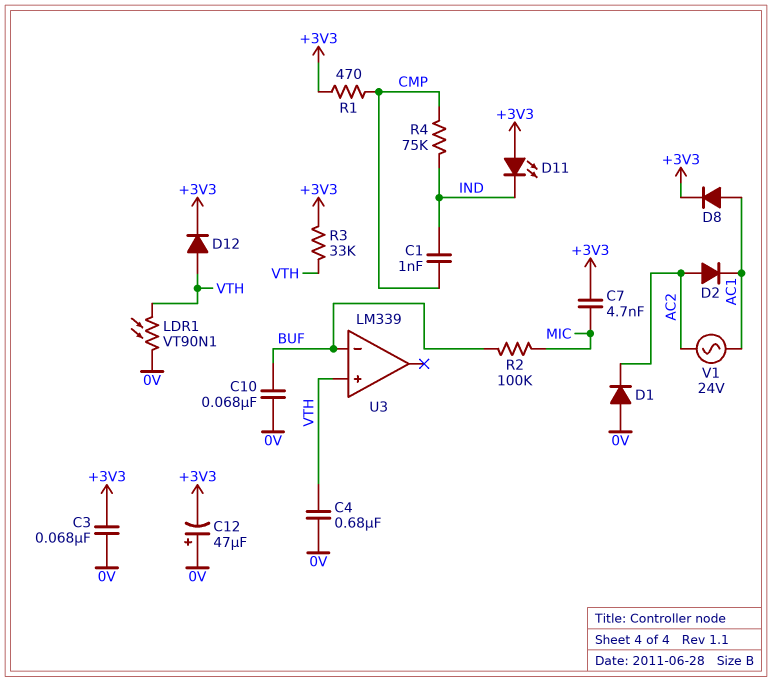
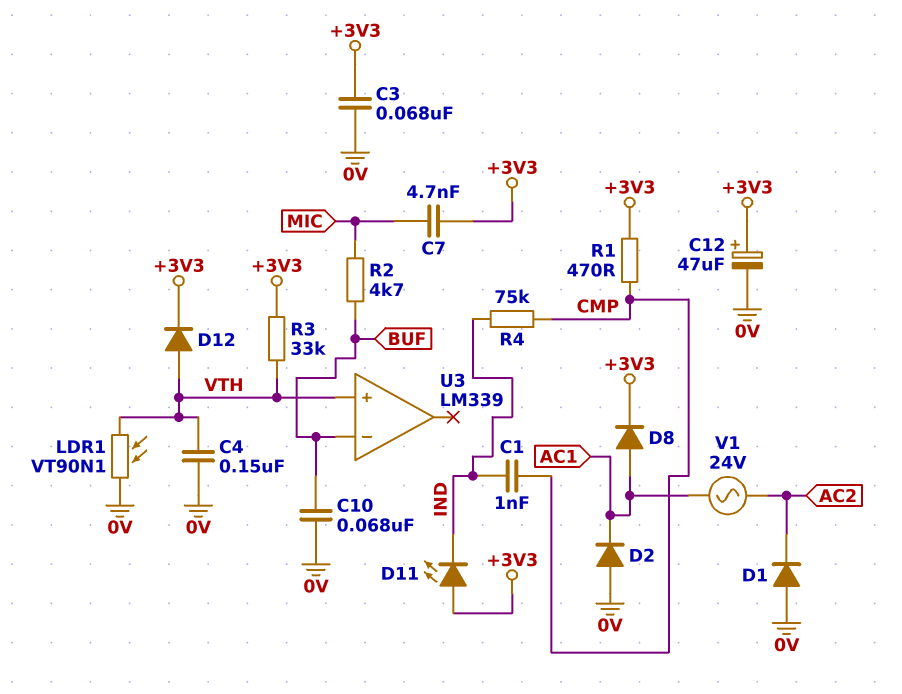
C4: 680nF (0V, VTH) -> 150nF (0V, VTH)
C12: 47uF (plus 0V, minus +3V3) -> 47uF (plus +3V3, minus 0V)
D2: diode (A AC2, K AC1) -> diode (A 0V, K AC1)
R2: 100k (BUF, MIC) -> 4.7k (BUF, MIC)

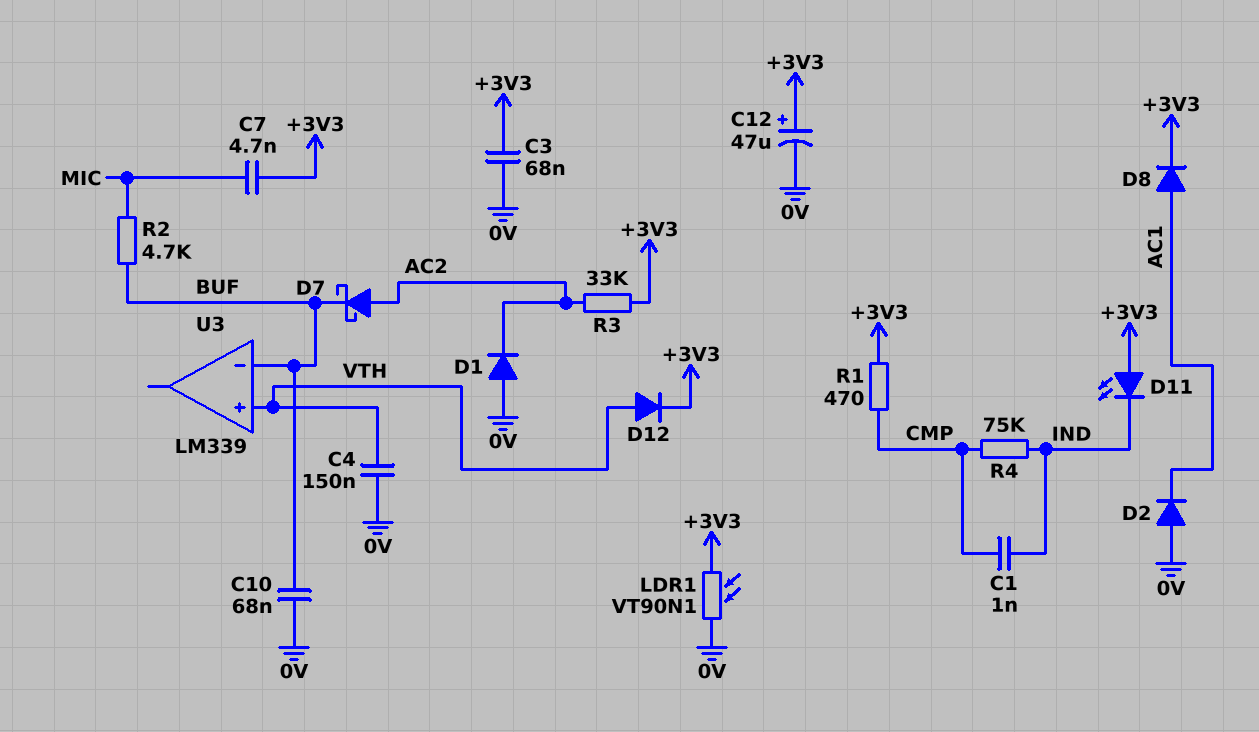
D7: none -> schottky (A AC2, K BUF)
LDR1: VT90N1 (0V, VTH) -> VT90N1 (+3V3, 0V)
R3: 33k (+3V3, VTH) -> 33k (+3V3, AC2)
V1: AC 24V (AC1, AC2) -> none

